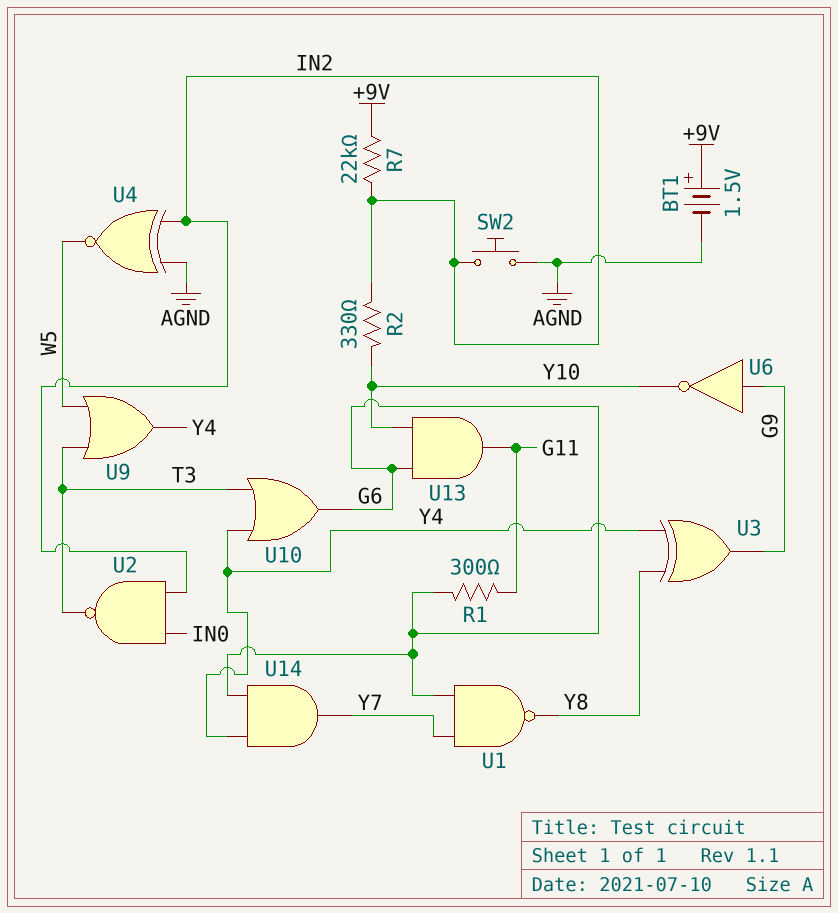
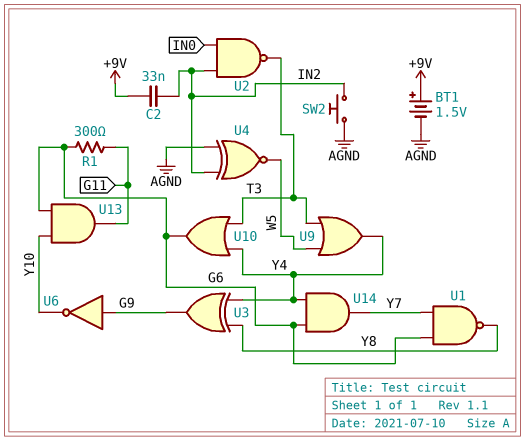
C2: none -> 33nF (+9V, IN2)
R2: 330 (IN2, Y10) -> none
R7: 22k (+9V, IN2) -> none

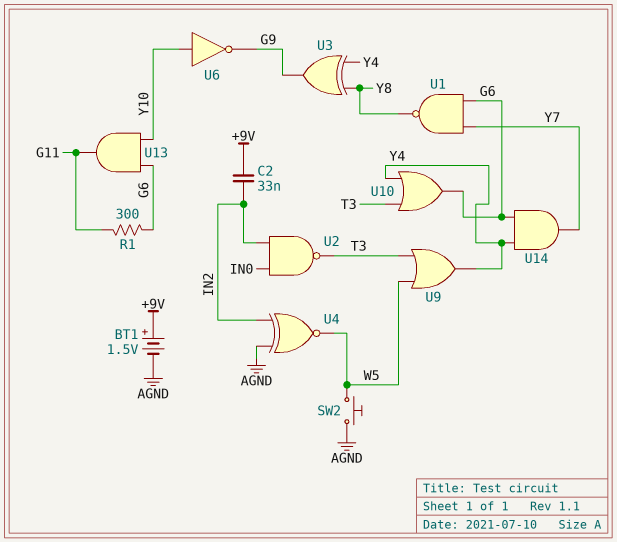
SW2: button (AGND, IN2) -> button (AGND, W5)
U6: NOT (in G9, out Y10) -> NOT (in Y10, out G9)

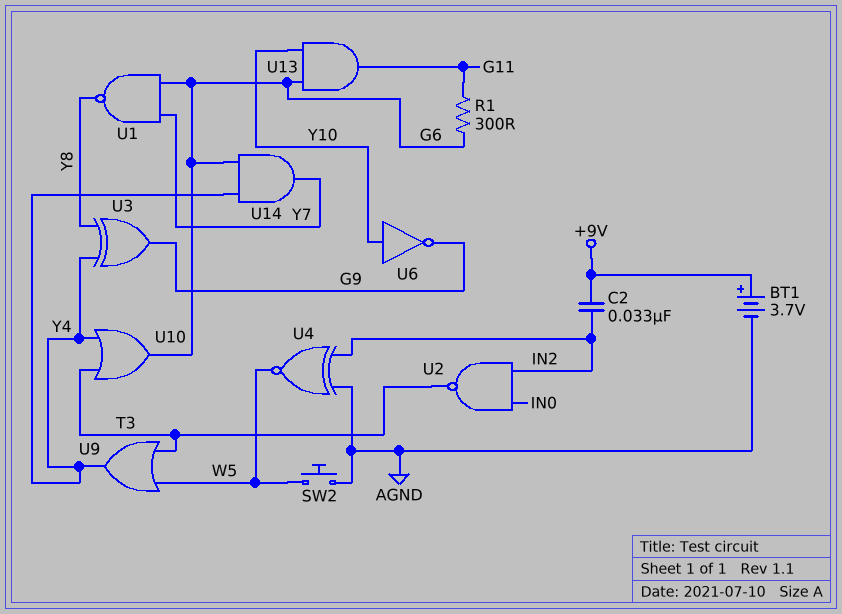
BT1: 1.5V (plus +9V, minus AGND) -> 3.7V (plus +9V, minus AGND)

